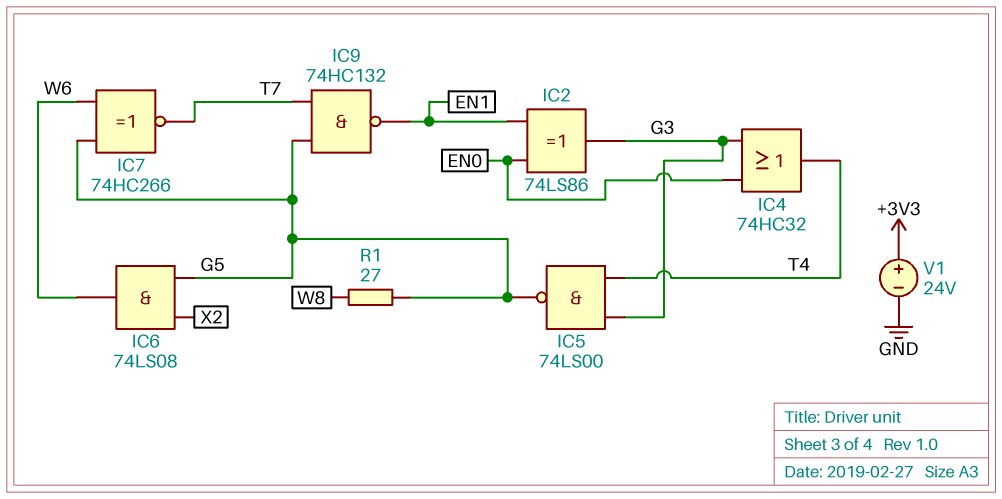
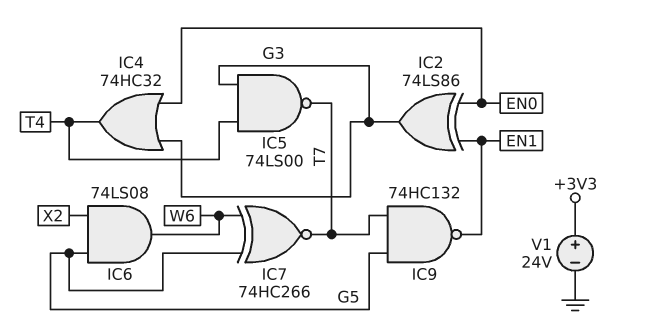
IC5: NAND 74LS00 (in G3, in T4, out G5) -> NAND 74LS00 (in G3, in T4, out T7)
R1: 27 (G5, W8) -> none

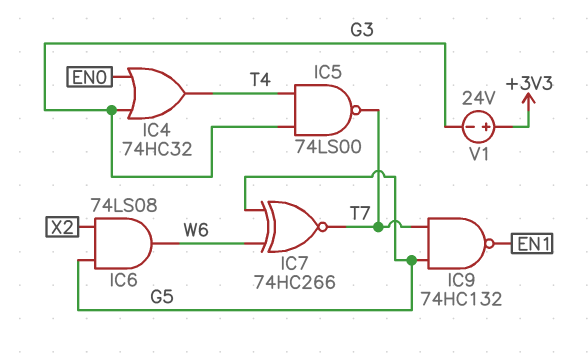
IC2: XOR 74LS86 (in EN0, in EN1, out G3) -> none
V1: 24V (plus +3V3, minus GND) -> 24V (plus +3V3, minus G3)

